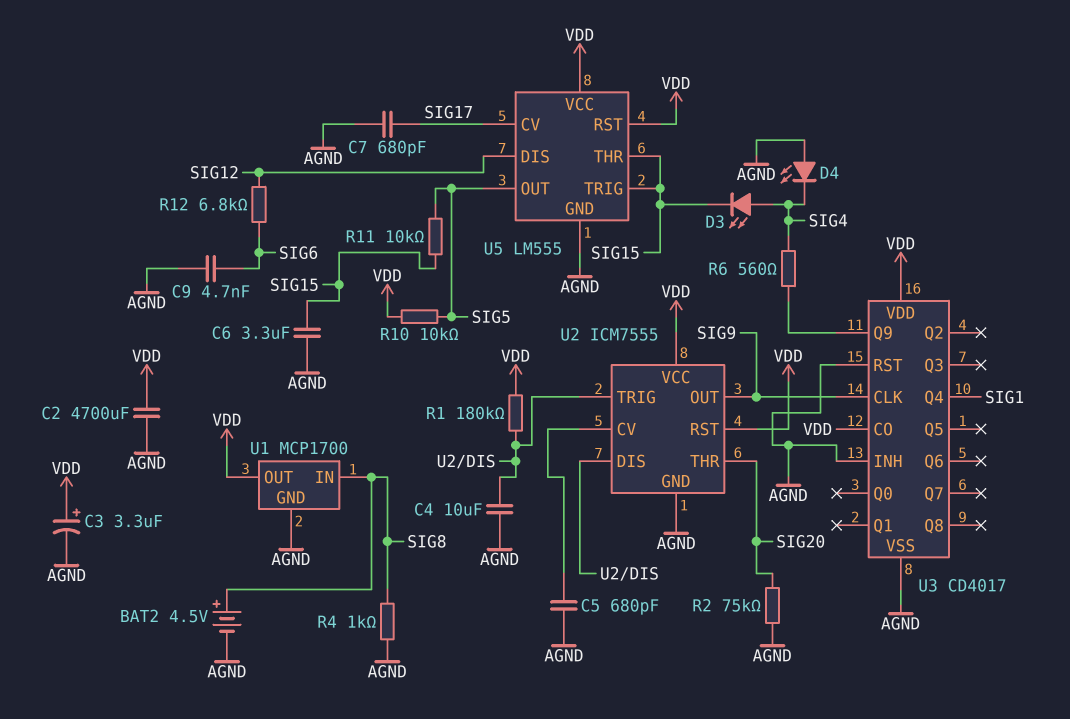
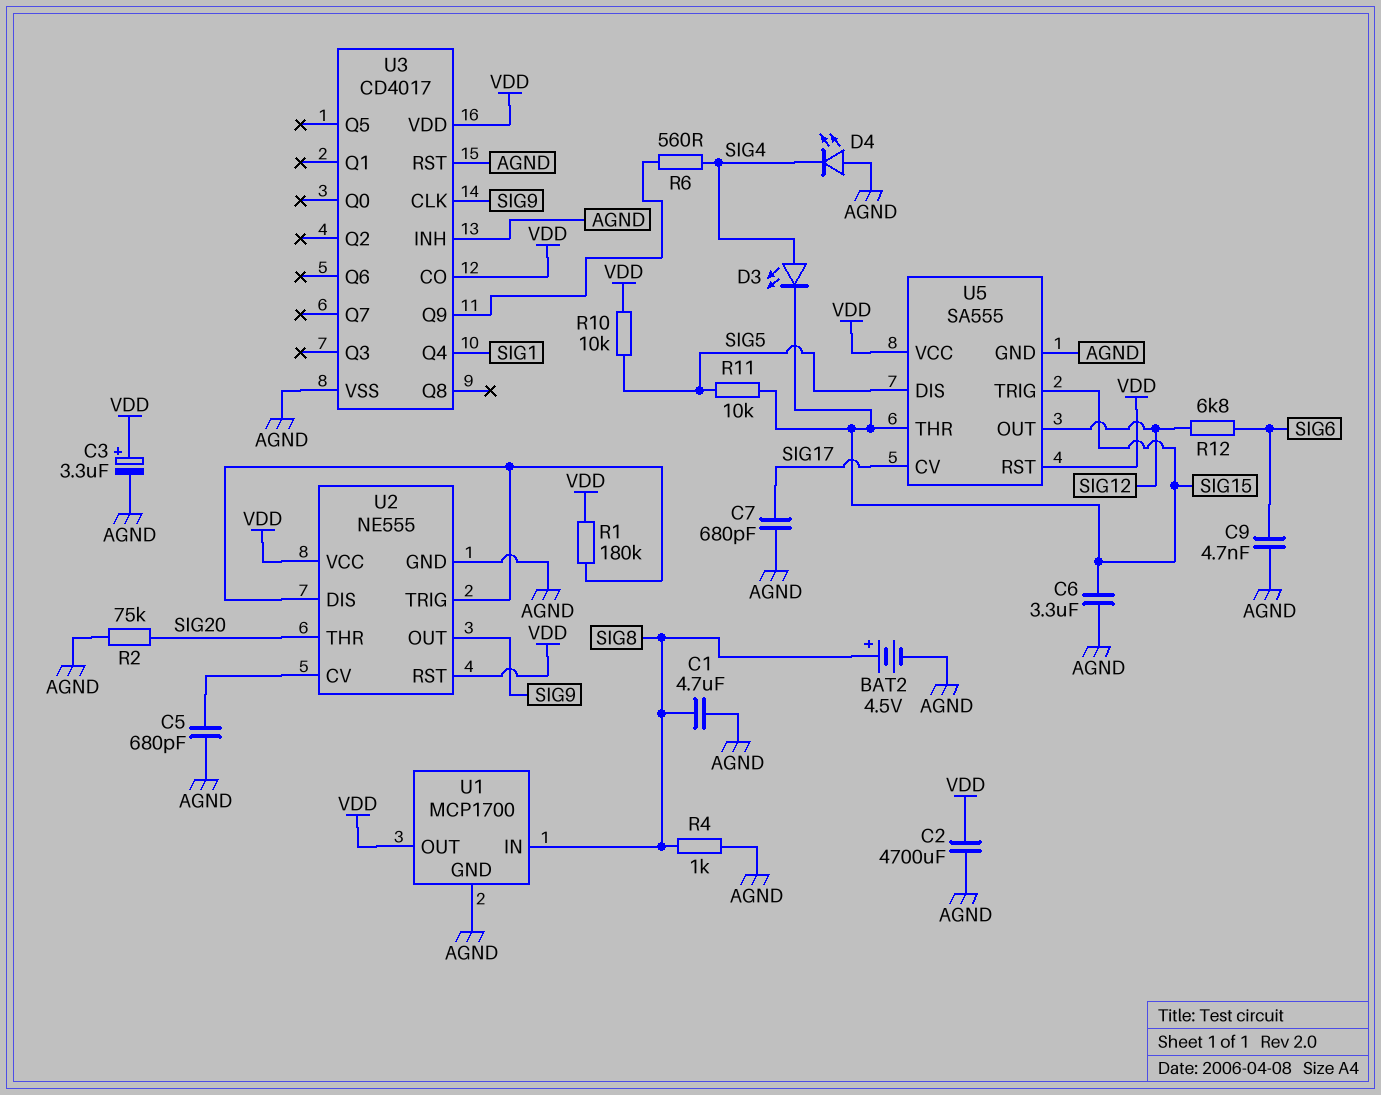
C1: none -> 4.7uF (AGND, SIG8)
C4: 10uF (AGND, U2/DIS) -> none
U2: ICM7555 -> NE555
U5: LM555 -> SA555
U5 pin DIS: SIG12 -> SIG5
U5 pin OUT: SIG5 -> SIG12

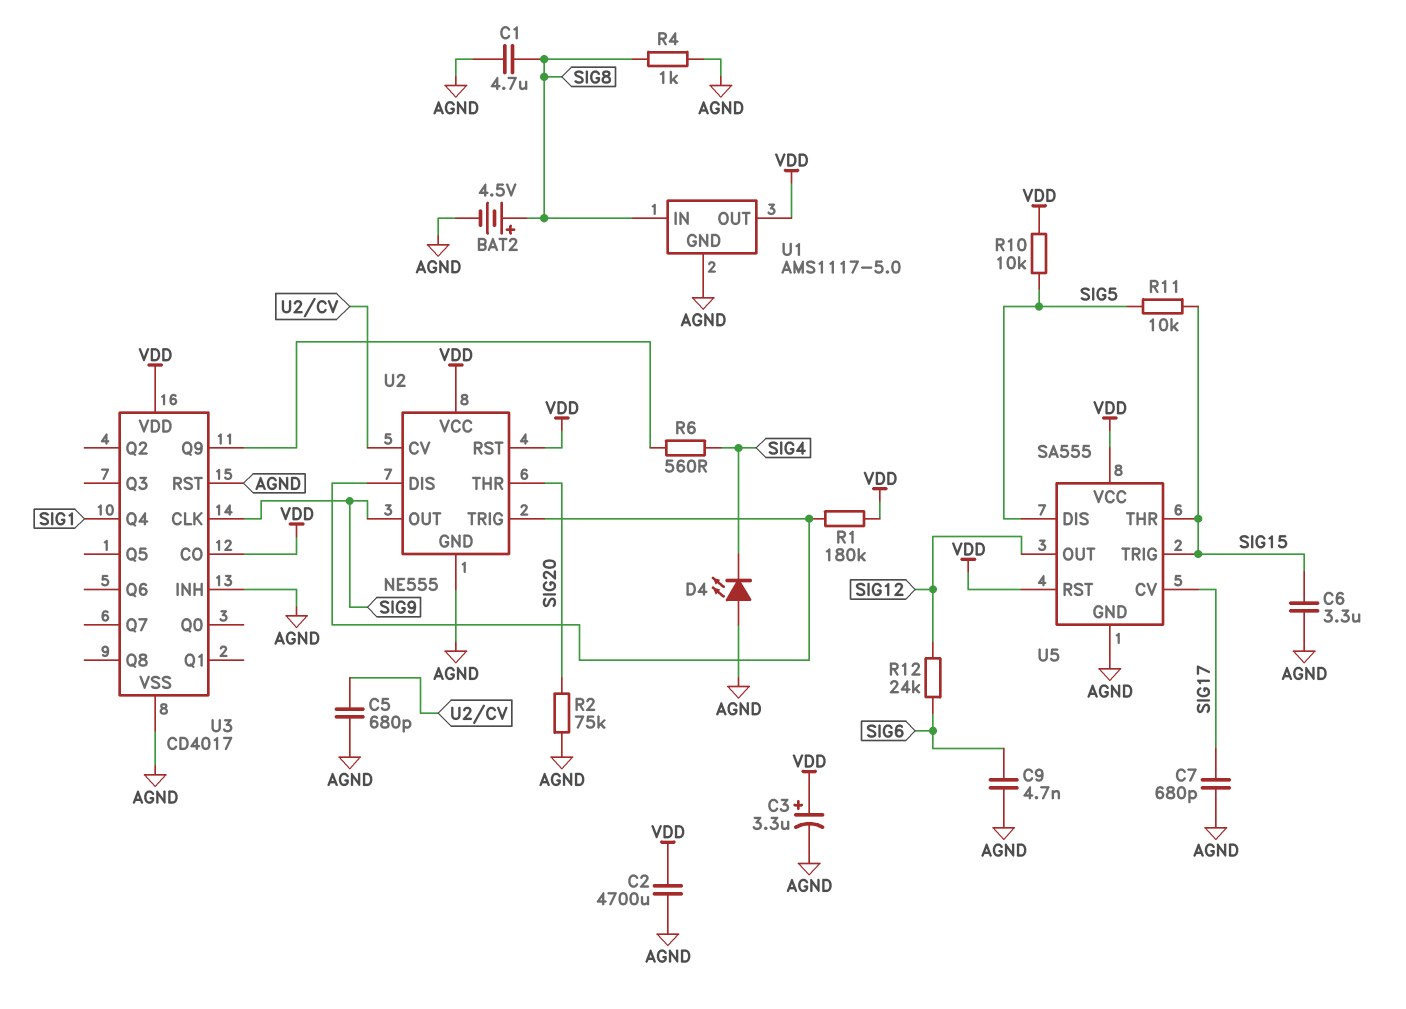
D3: LED (A SIG4, K SIG15) -> none
R12: 6.8k (SIG6, SIG12) -> 24k (SIG6, SIG12)
U1: MCP1700 -> AMS1117-5.0

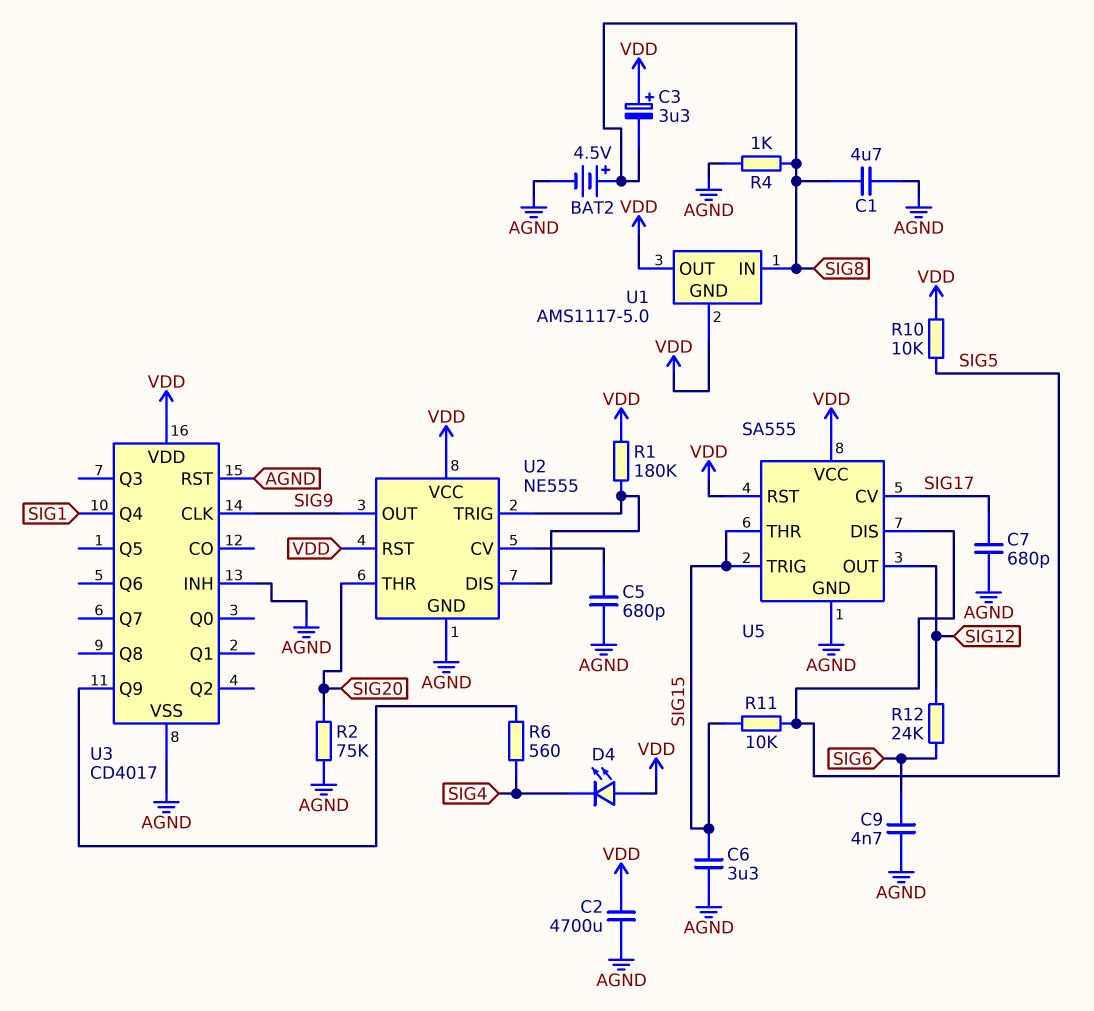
C3: 3.3uF (plus VDD, minus AGND) -> 3.3uF (plus VDD, minus SIG8)
D4: LED (A AGND, K SIG4) -> LED (A VDD, K SIG4)
U1 pin GND: AGND -> VDD
U3 pin CO: VDD -> none

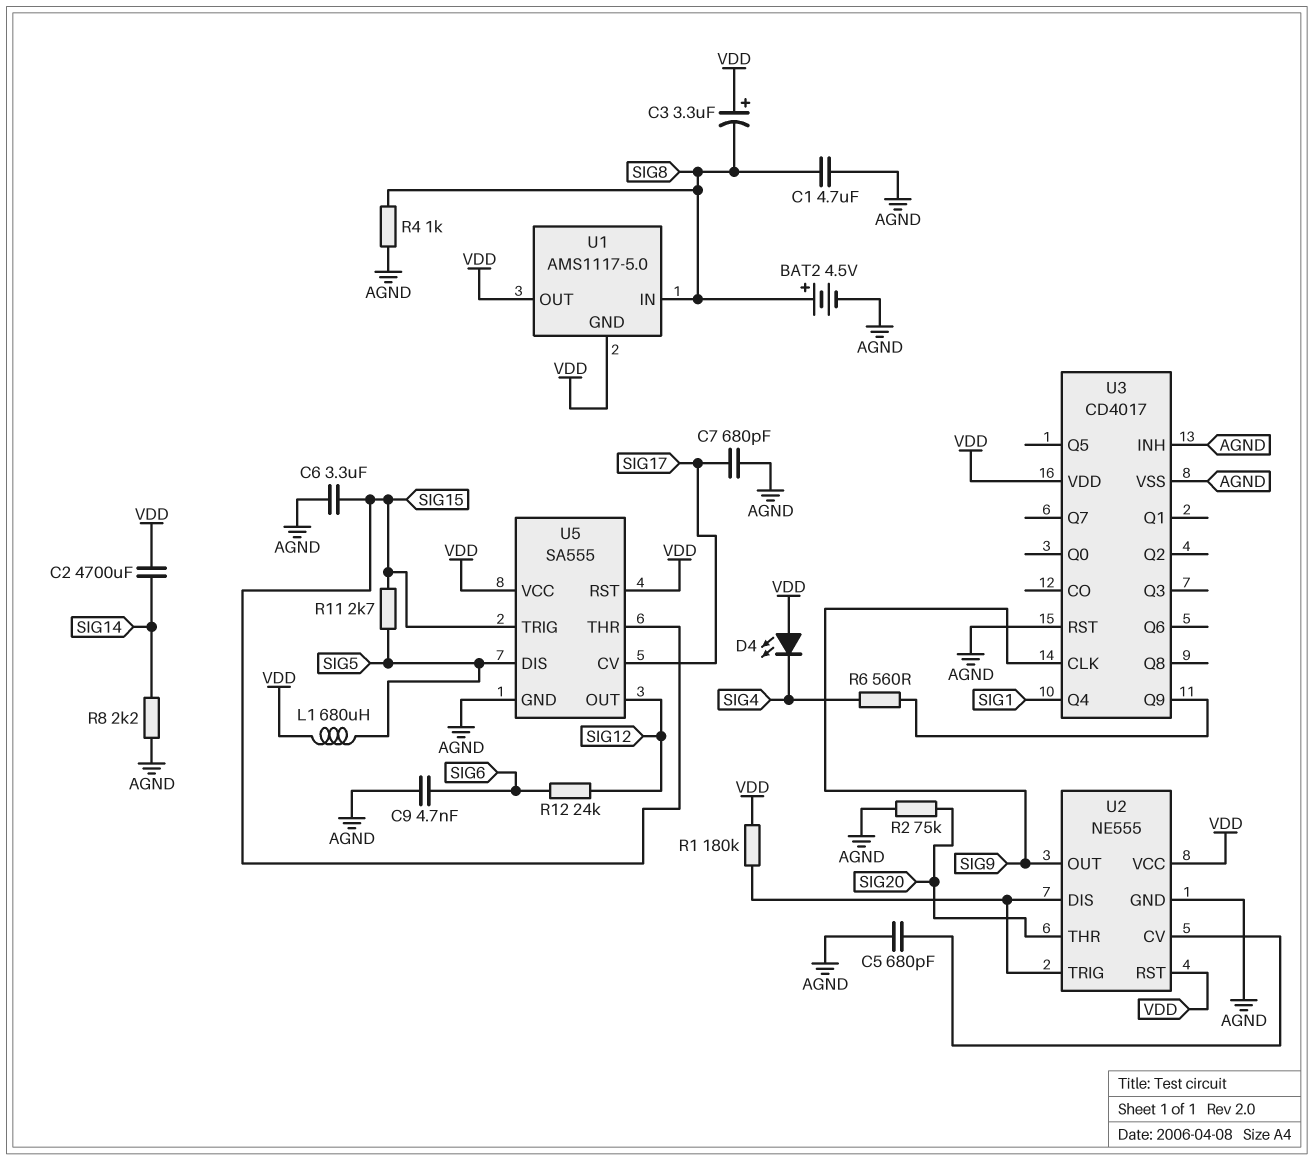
C2: 4700uF (AGND, VDD) -> 4700uF (SIG14, VDD)
L1: none -> 680uH (SIG5, VDD)
R8: none -> 2.2k (AGND, SIG14)
R10: 10k (SIG5, VDD) -> none
R11: 10k (SIG5, SIG15) -> 2.7k (SIG5, SIG15)

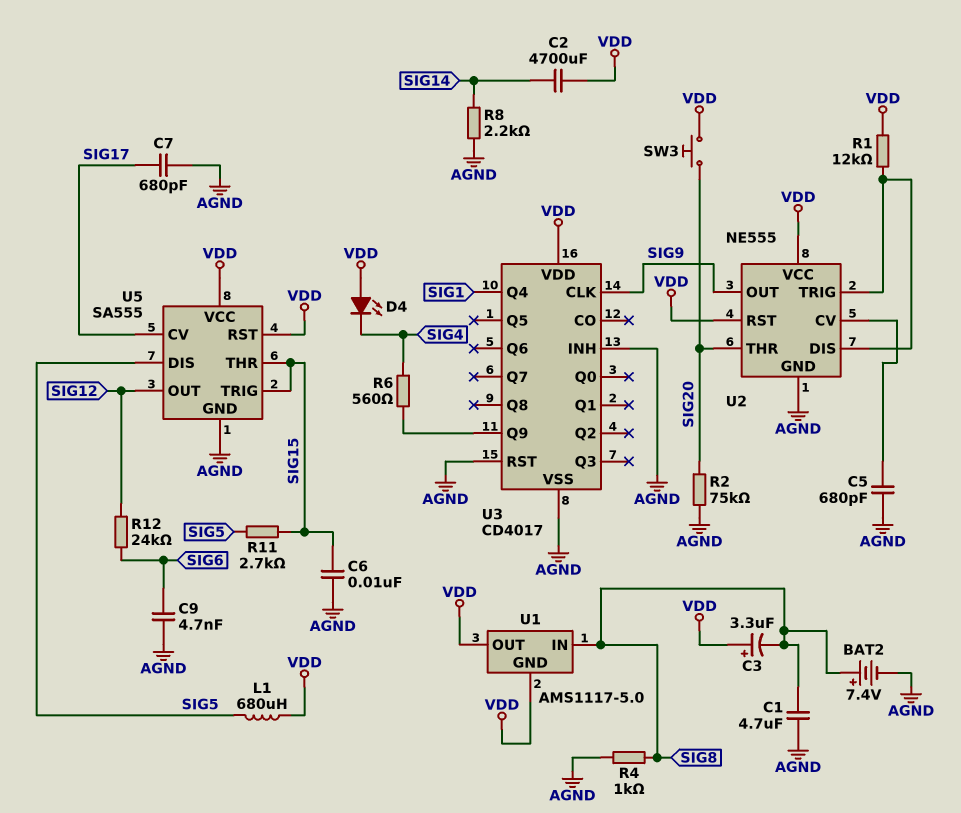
BAT2: 4.5V (plus SIG8, minus AGND) -> 7.4V (plus SIG8, minus AGND)
C6: 3.3uF (AGND, SIG15) -> 10nF (AGND, SIG15)
R1: 180k (U2/DIS, VDD) -> 12k (U2/DIS, VDD)
SW3: none -> button (SIG20, VDD)

